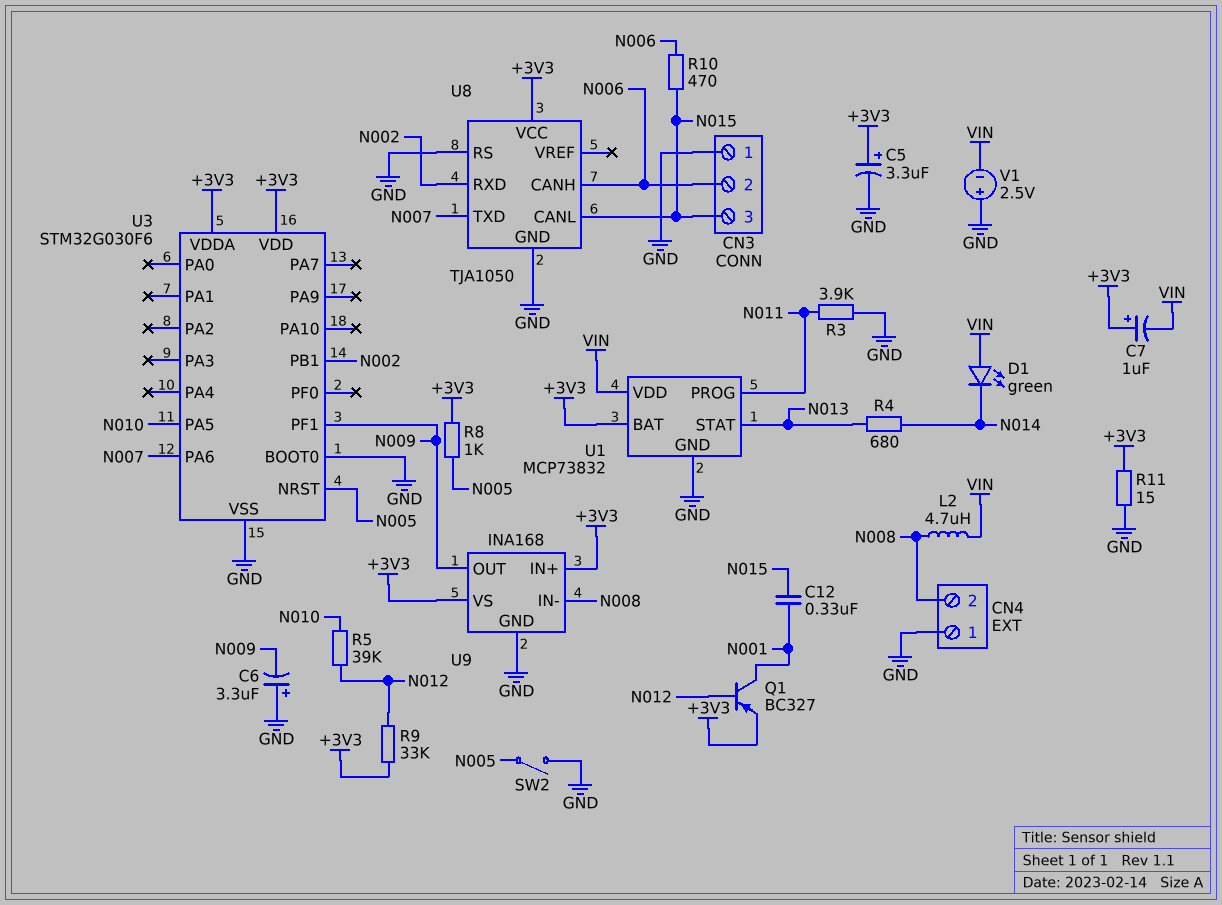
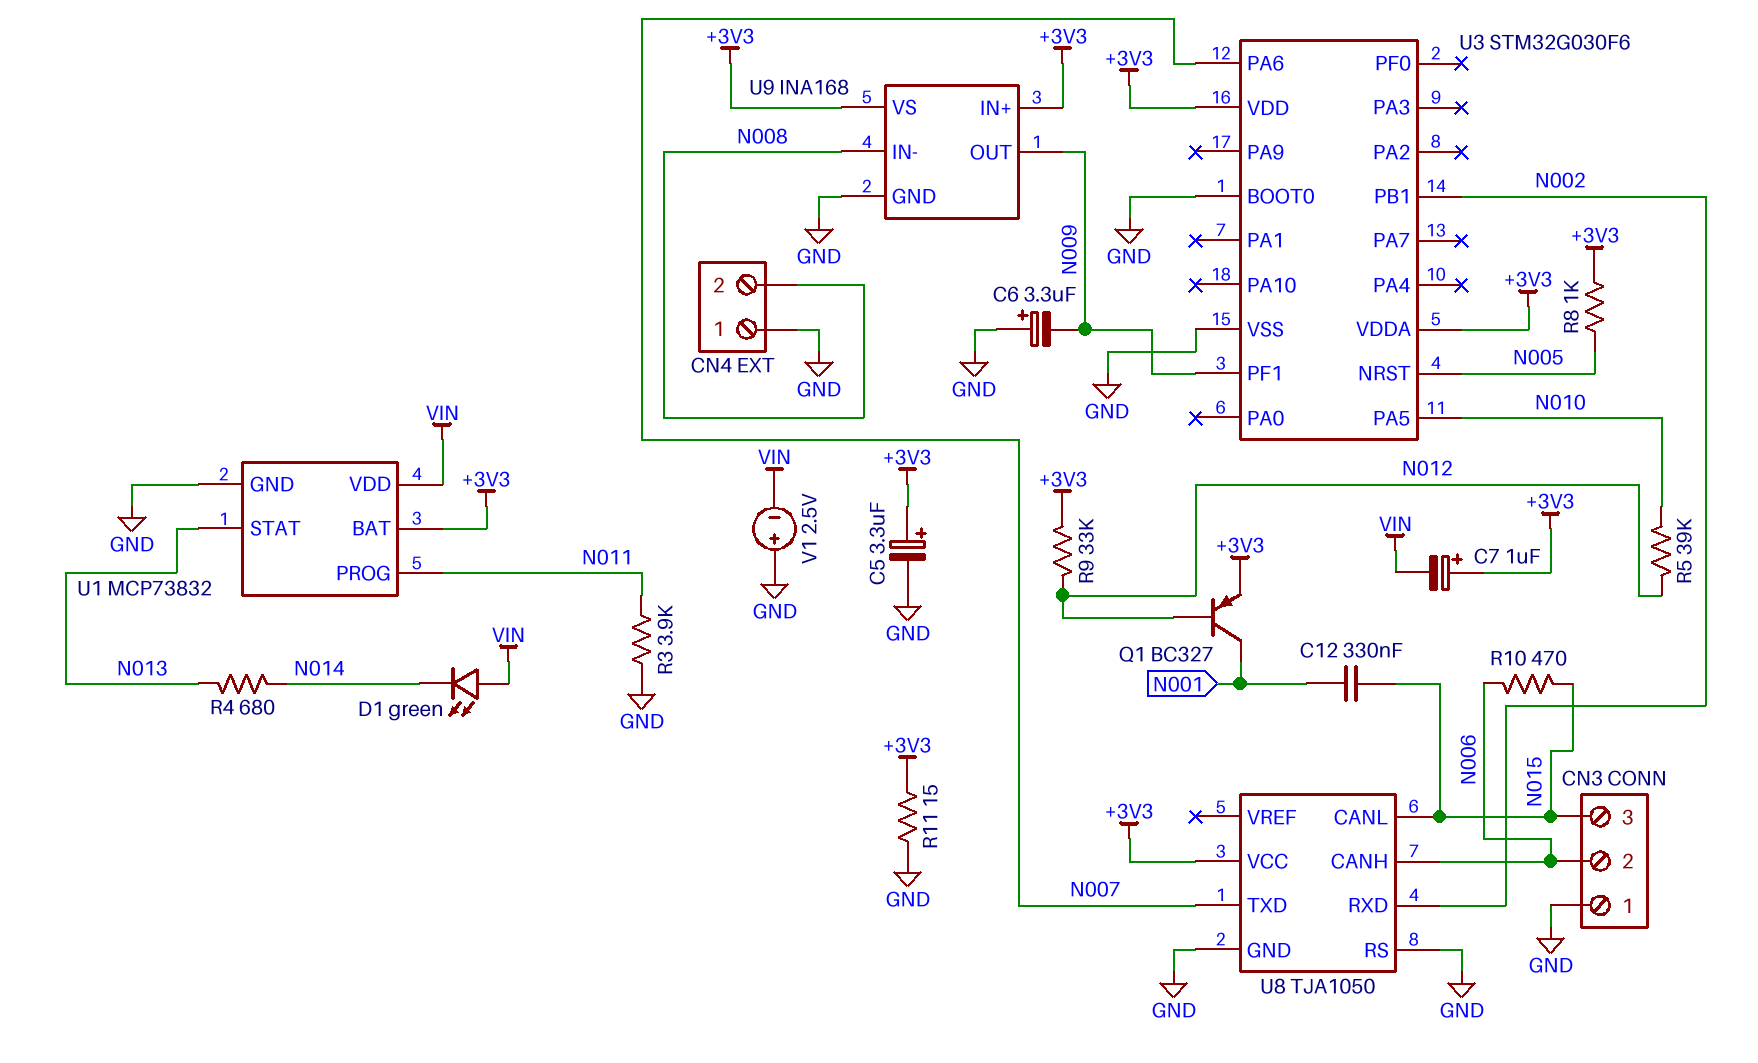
L2: 4.7uH (N008, VIN) -> none
SW2: switch (GND, N005) -> none

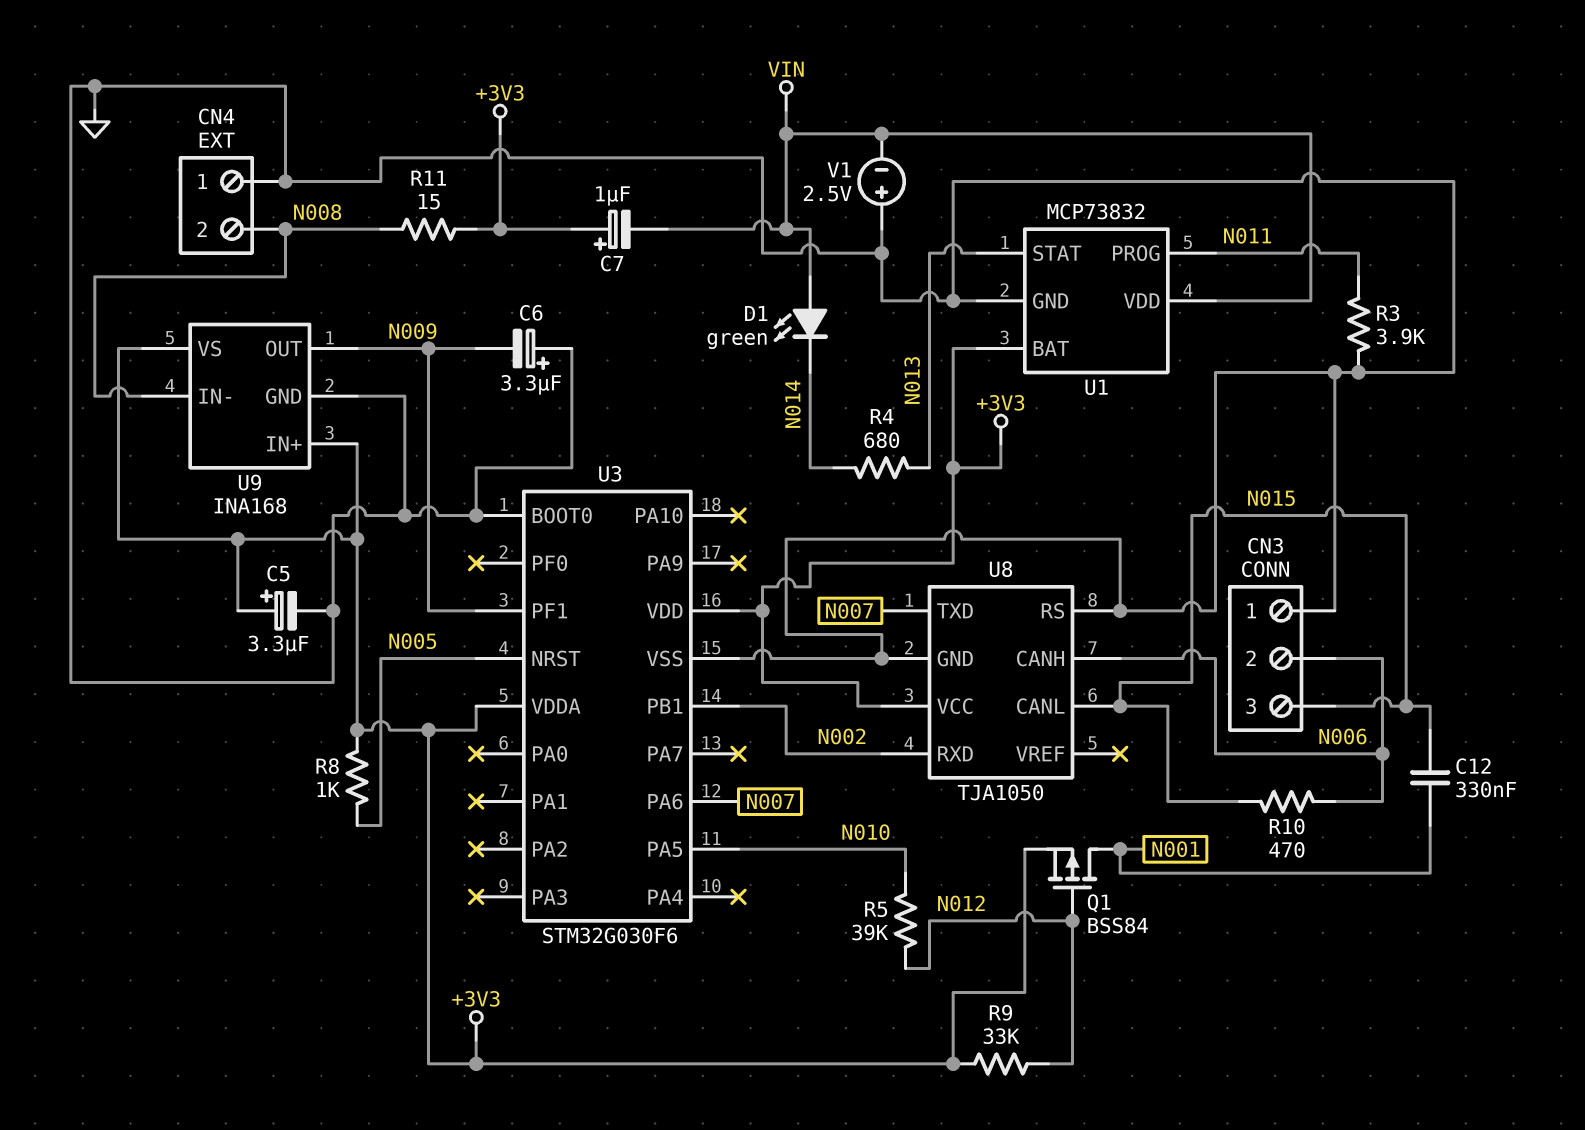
Q1: PNP BC327 (B N012, C N001, E +3V3) -> PMOS BSS84 (G N012, D N001, S +3V3)
R11: 15 (+3V3, GND) -> 15 (+3V3, N008)

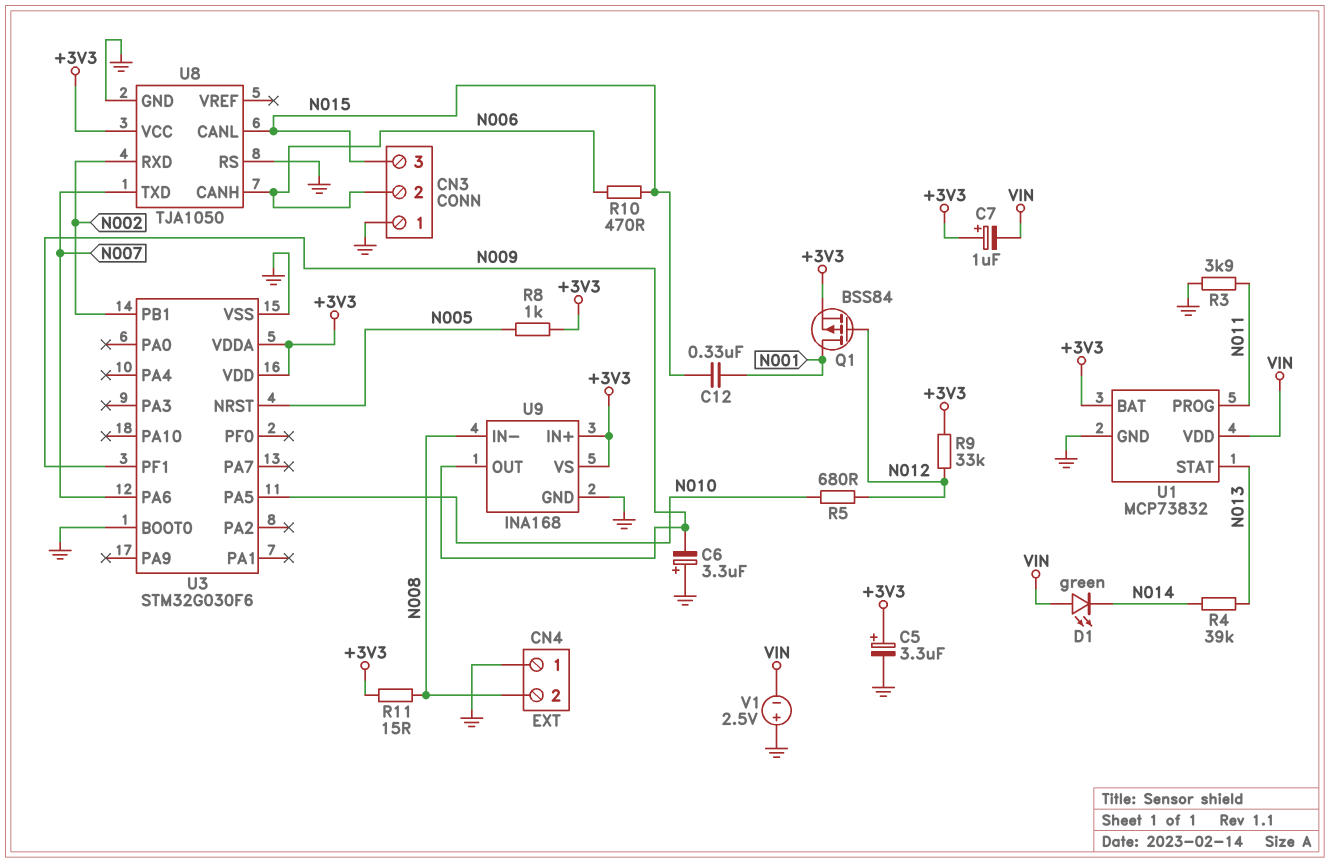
R4: 680 (N013, N014) -> 39k (N013, N014)
R5: 39k (N010, N012) -> 680 (N010, N012)

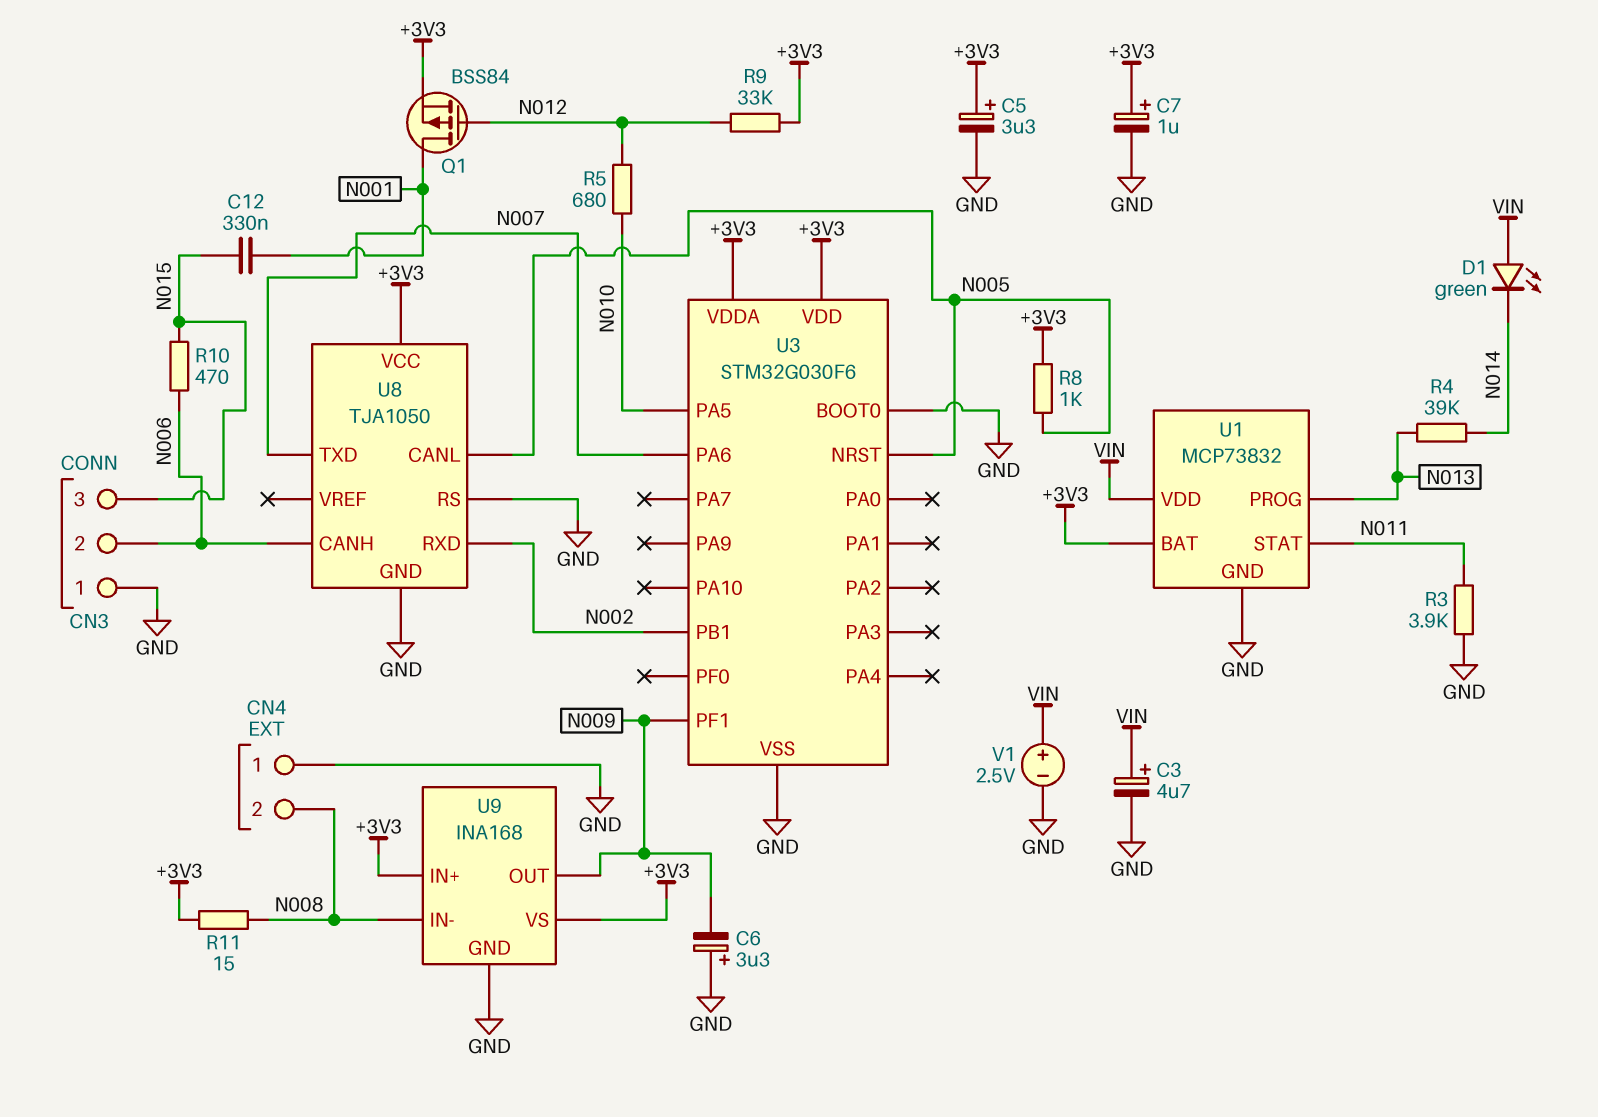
C3: none -> 4.7uF (plus VIN, minus GND)
C7: 1uF (plus +3V3, minus VIN) -> 1uF (plus +3V3, minus GND)
U1 pin PROG: N011 -> N013
U1 pin STAT: N013 -> N011
U8 pin CANL: N015 -> N005
V1: 2.5V (plus GND, minus VIN) -> 2.5V (plus VIN, minus GND)

